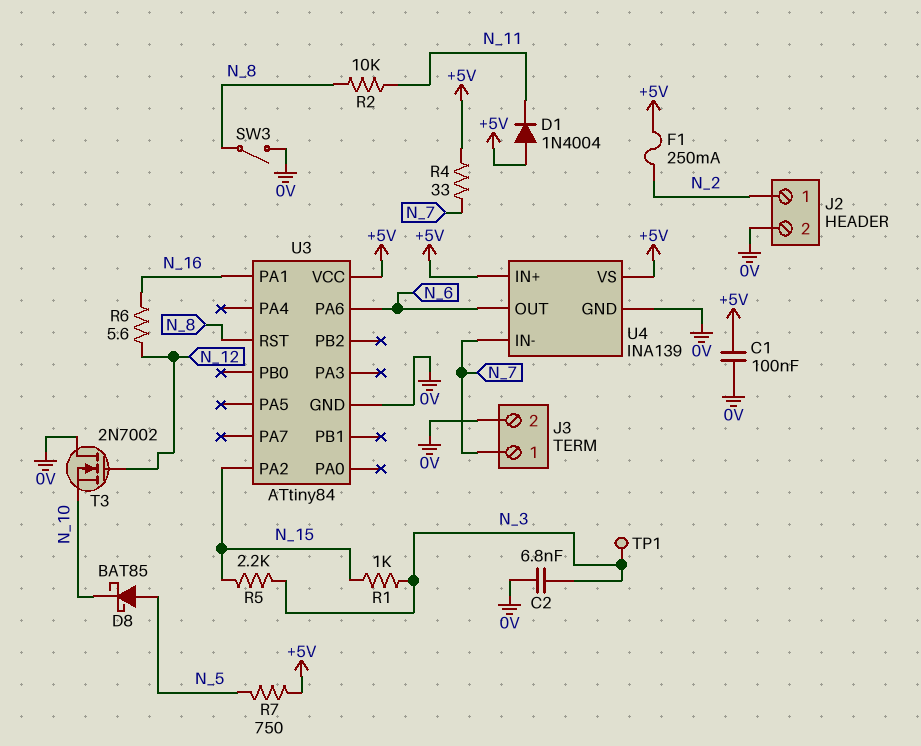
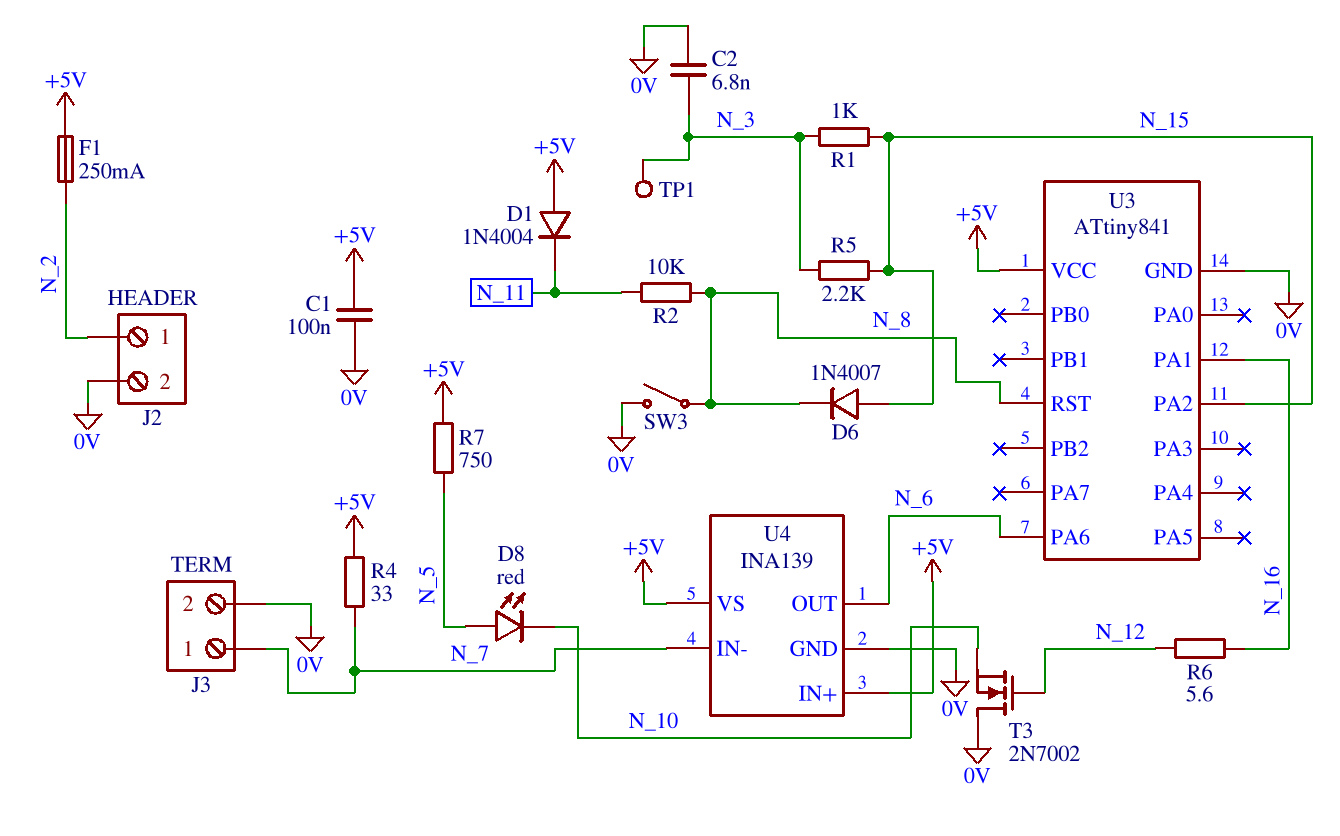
D6: none -> diode 1N4007 (A N_15, K N_8)
D8: schottky BAT85 (A N_5, K N_10) -> LED red (A N_5, K N_10)
U3: ATtiny84 -> ATtiny841

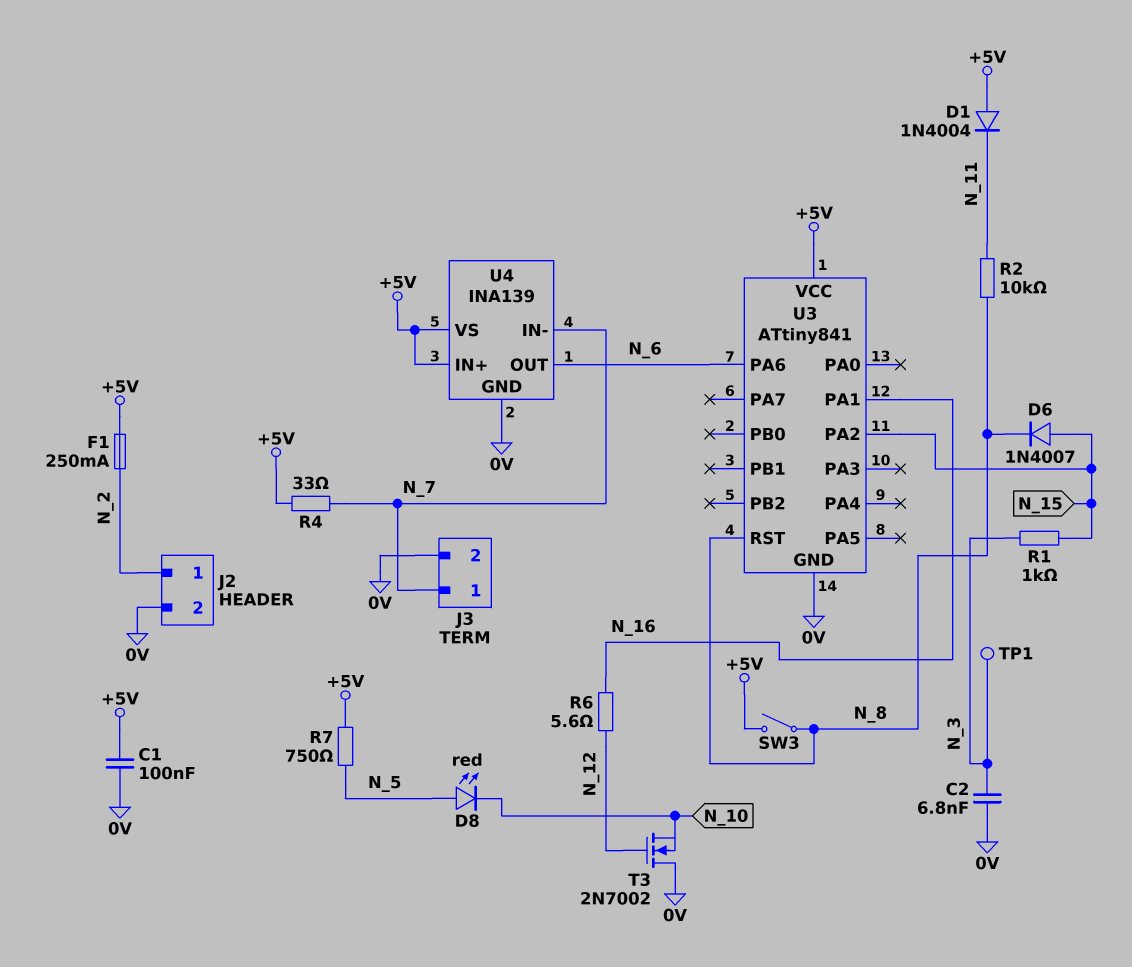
R5: 2.2k (N_3, N_15) -> none
SW3: switch (0V, N_8) -> switch (+5V, N_8)

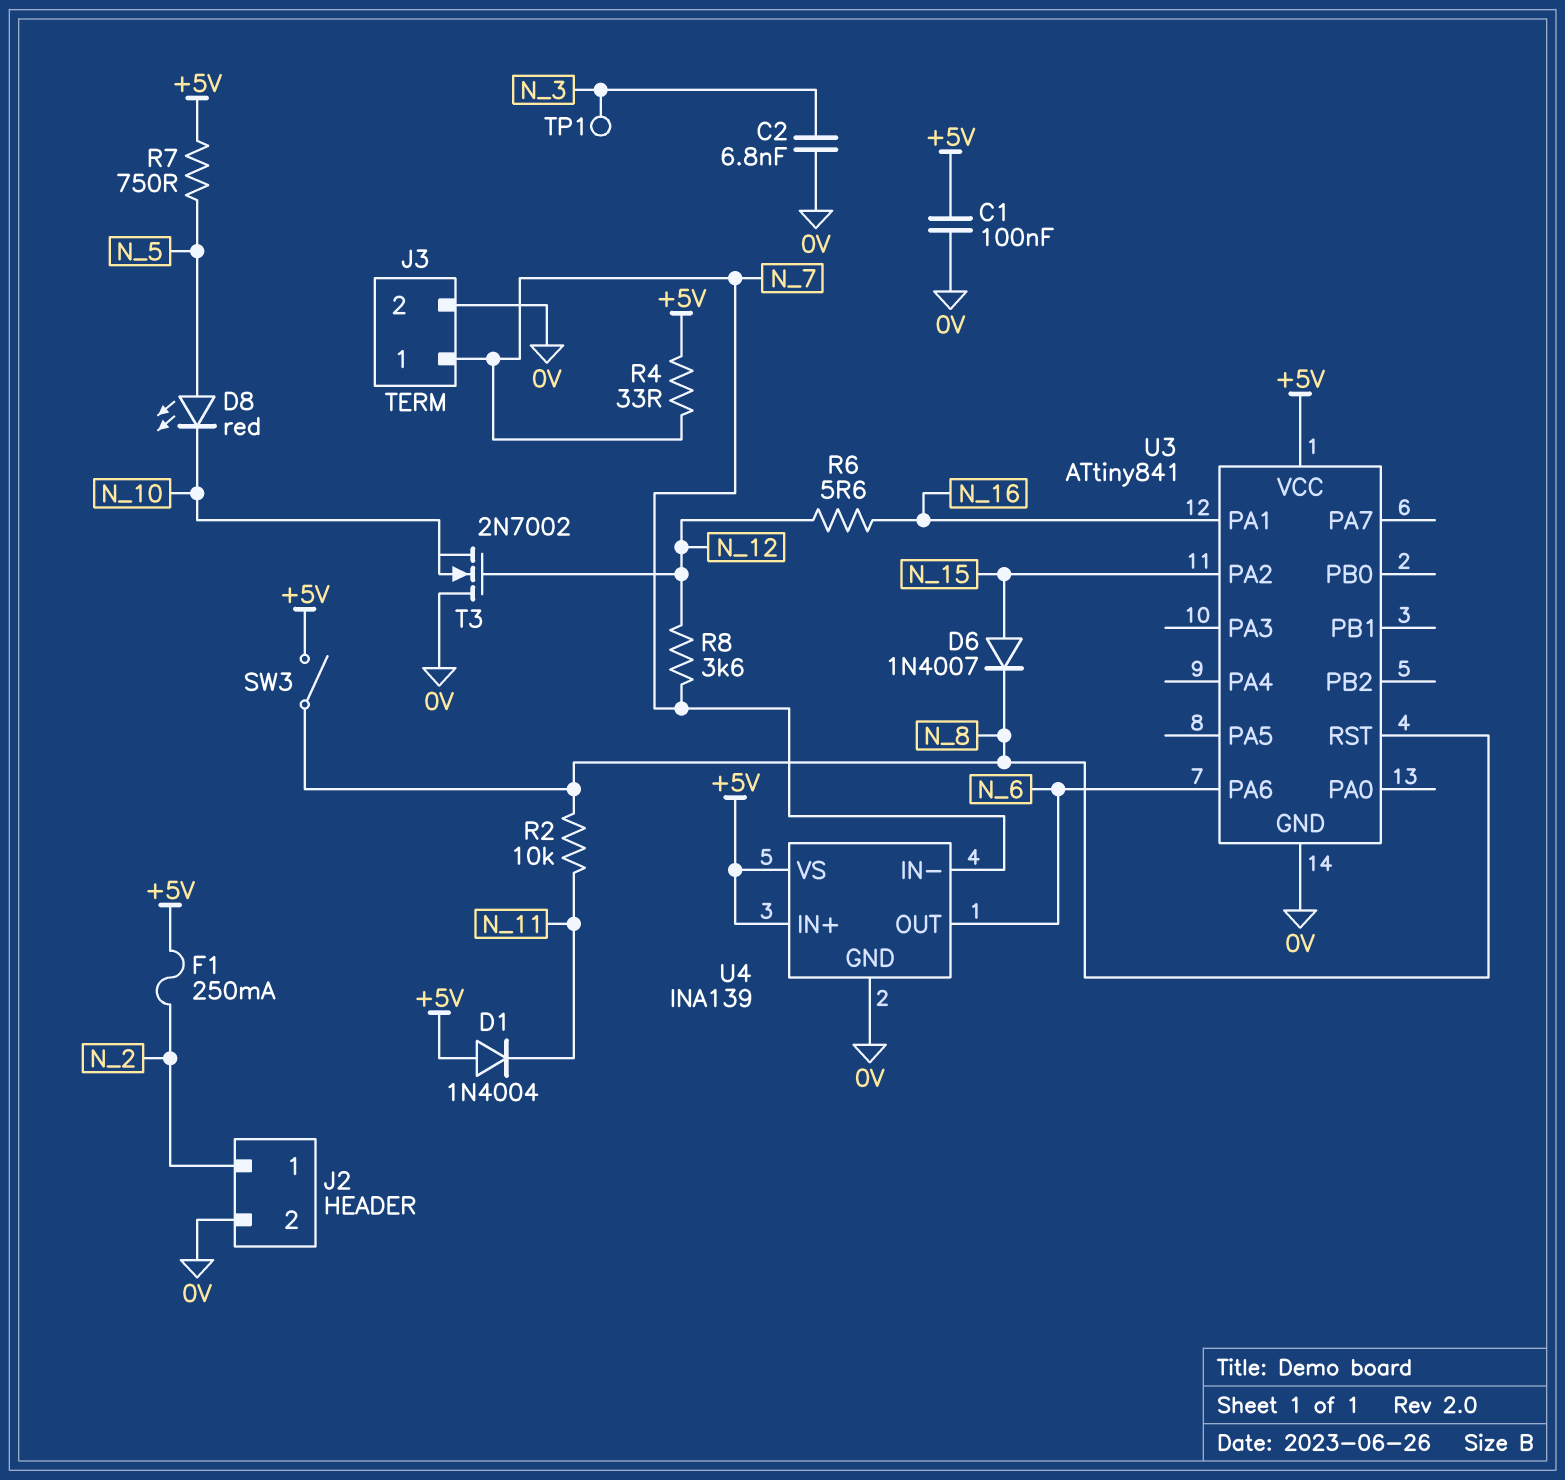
R1: 1k (N_3, N_15) -> none
R8: none -> 3.6k (N_7, N_12)

